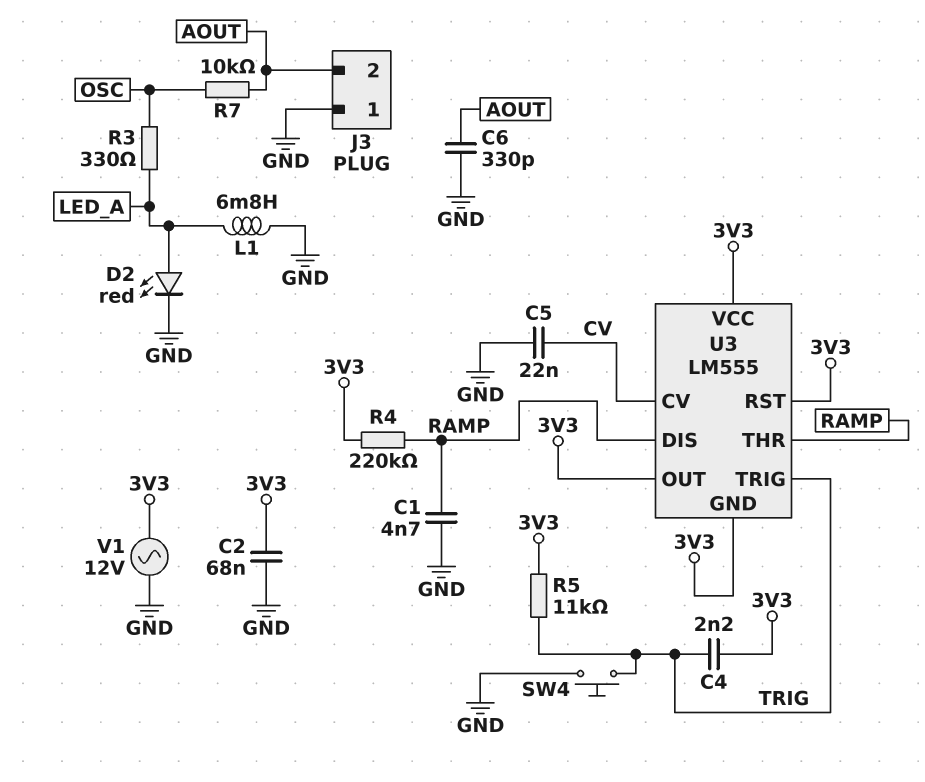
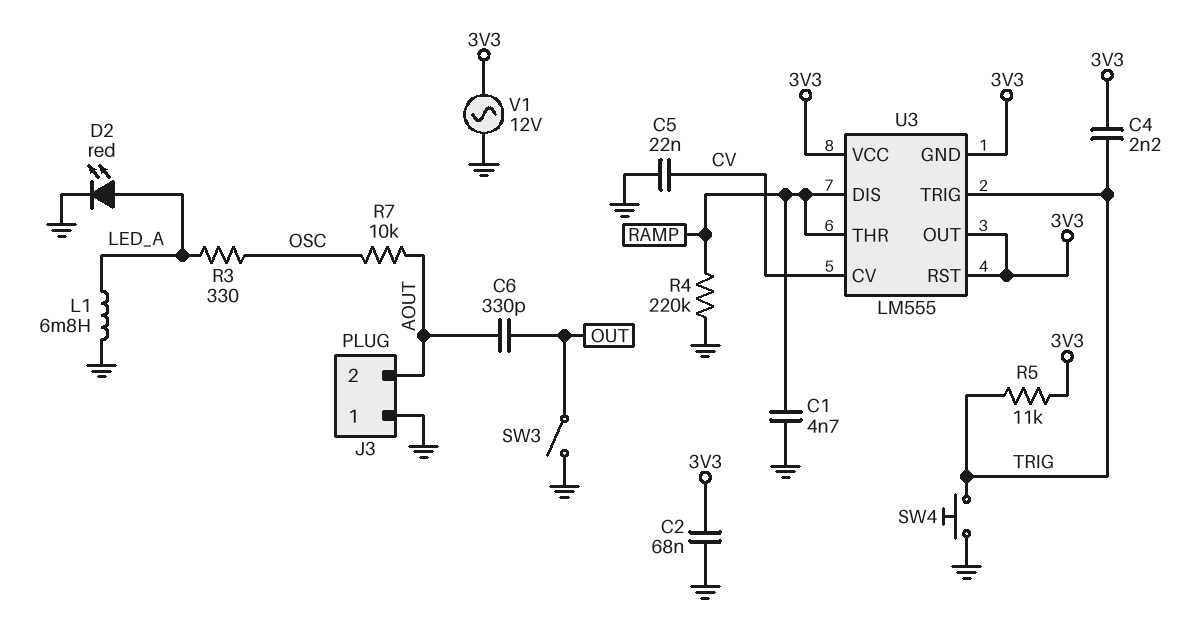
C6: 330pF (AOUT, GND) -> 330pF (AOUT, OUT)
R4: 220k (3V3, RAMP) -> 220k (GND, RAMP)
SW3: none -> switch (GND, OUT)

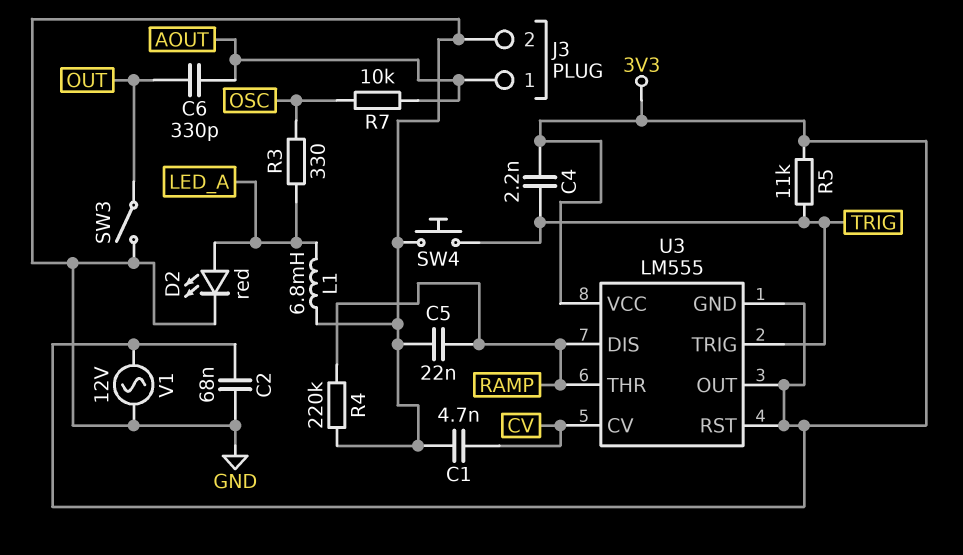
C1: 4.7nF (GND, RAMP) -> 4.7nF (CV, GND)
C5: 22nF (CV, GND) -> 22nF (GND, RAMP)
J3 pin 1: GND -> AOUT
J3 pin 2: AOUT -> GND

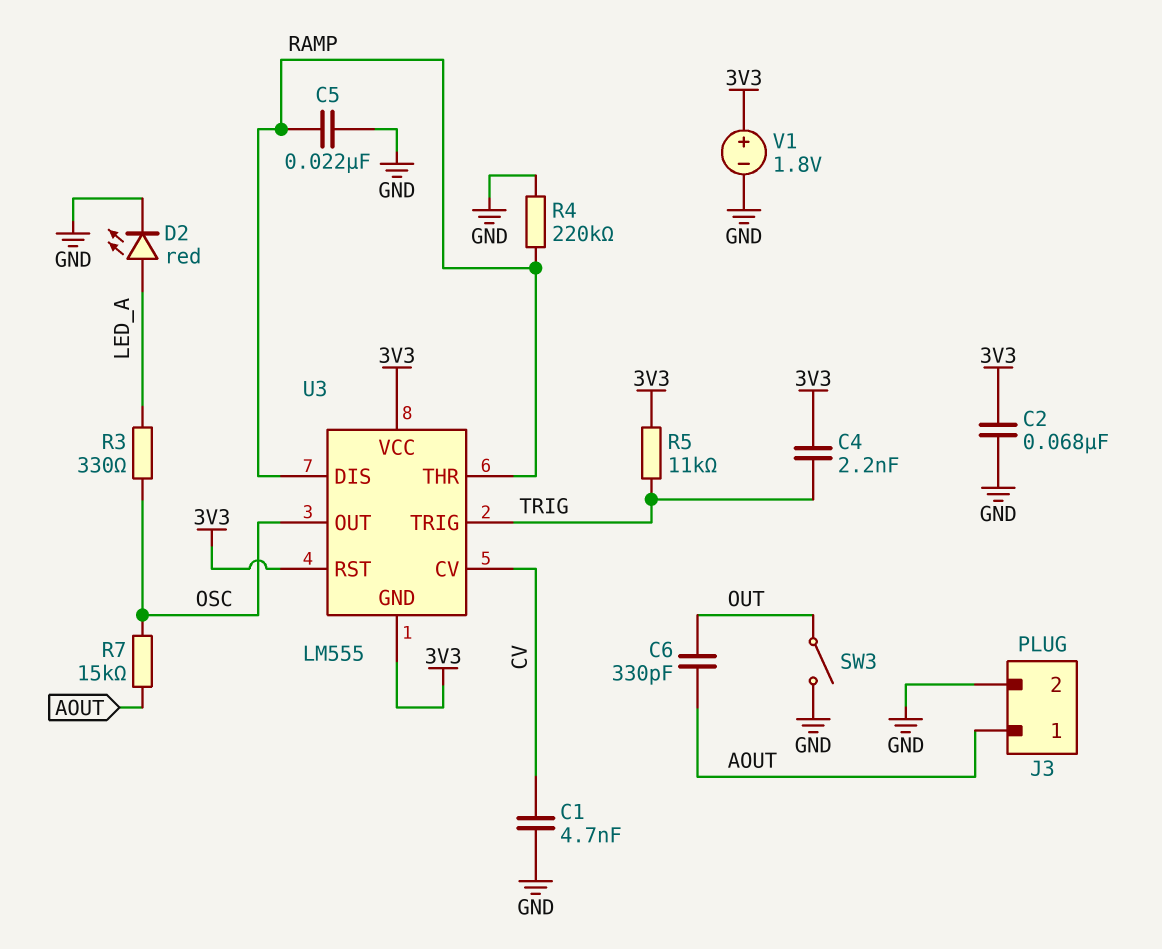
L1: 6.8mH (GND, LED_A) -> none
R7: 10k (AOUT, OSC) -> 15k (AOUT, OSC)
SW4: button (GND, TRIG) -> none
U3 pin OUT: 3V3 -> OSC
V1: AC 12V (3V3, GND) -> 1.8V (plus 3V3, minus GND)

